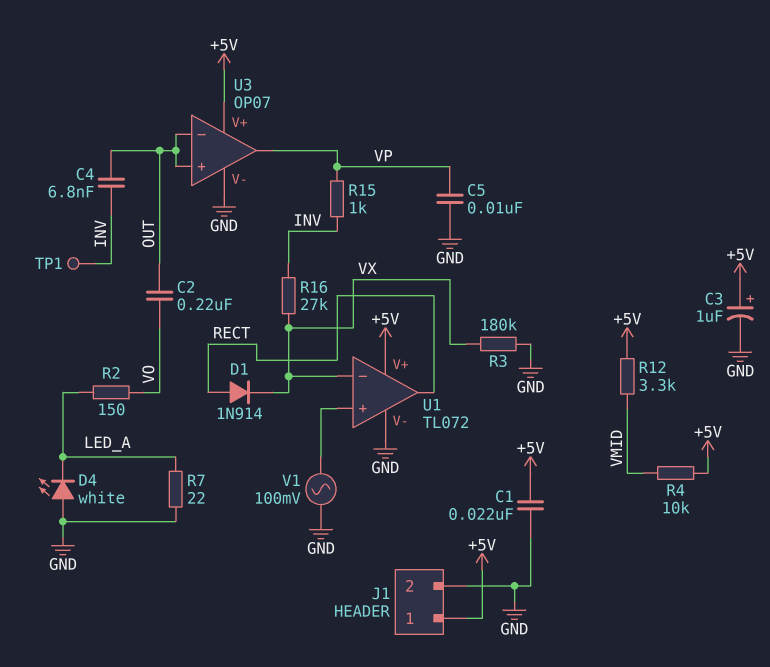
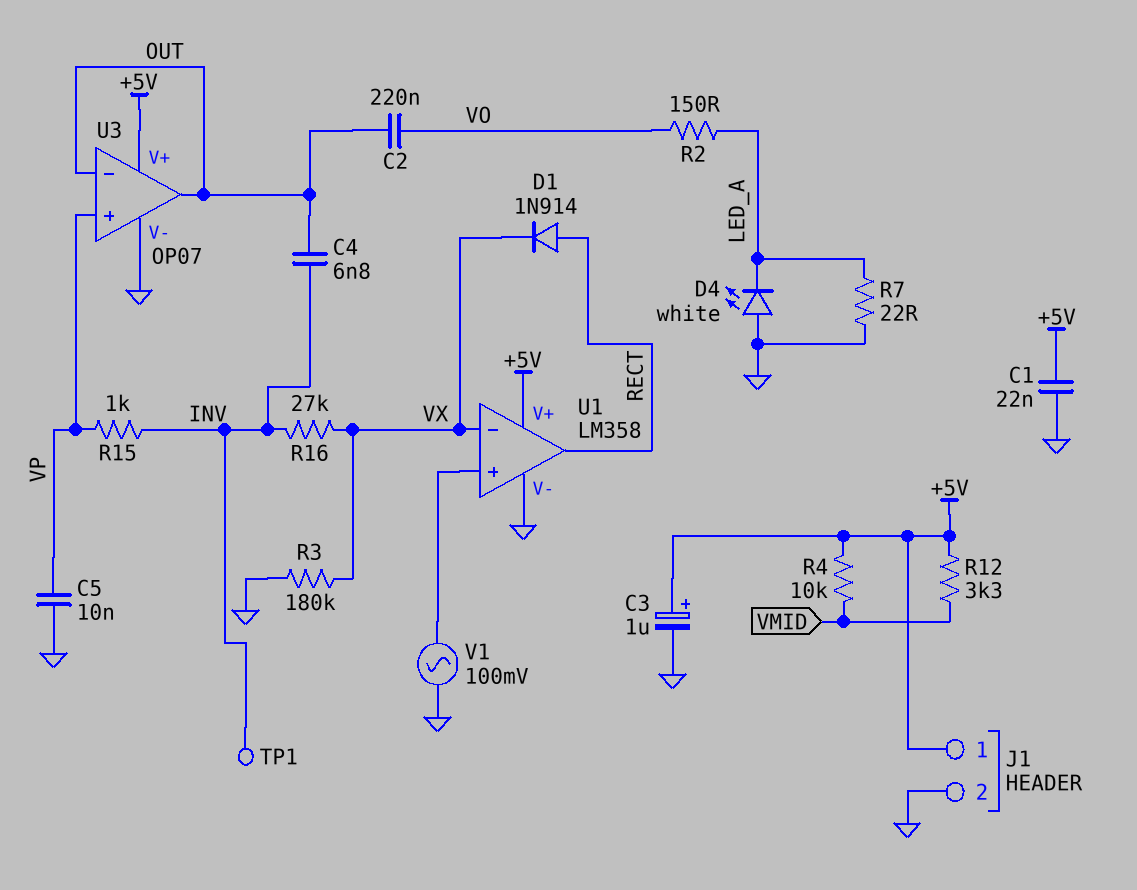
U1: TL072 -> LM358
U3 pin in+: OUT -> VP
U3 pin out: VP -> OUT

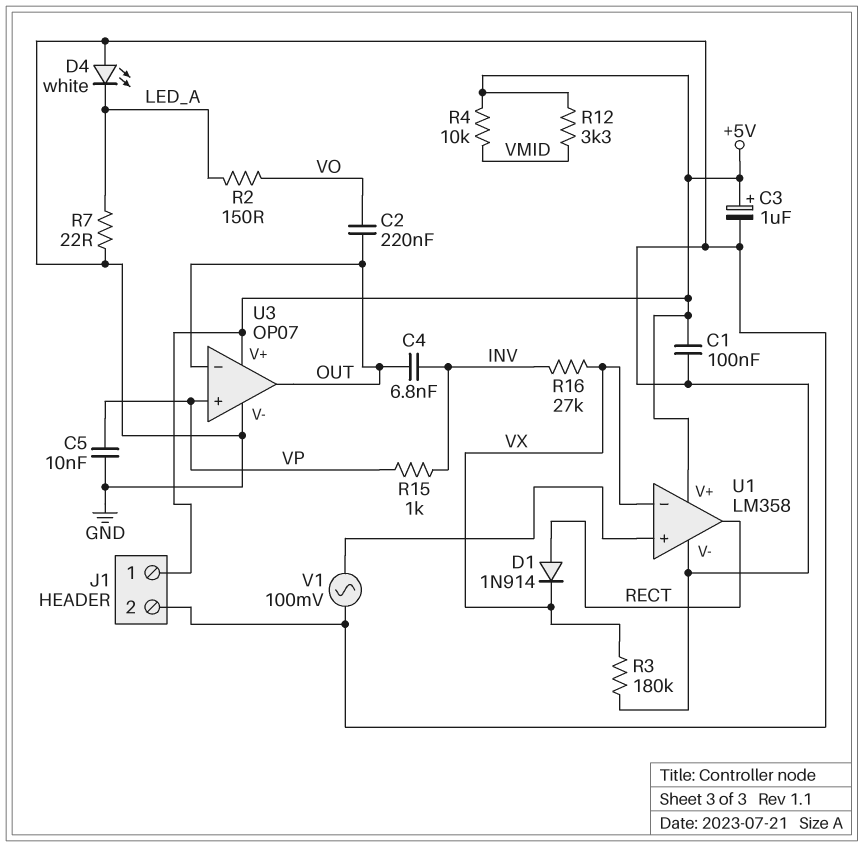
C1: 22nF (+5V, GND) -> 100nF (+5V, GND)
TP1: test point (INV) -> none

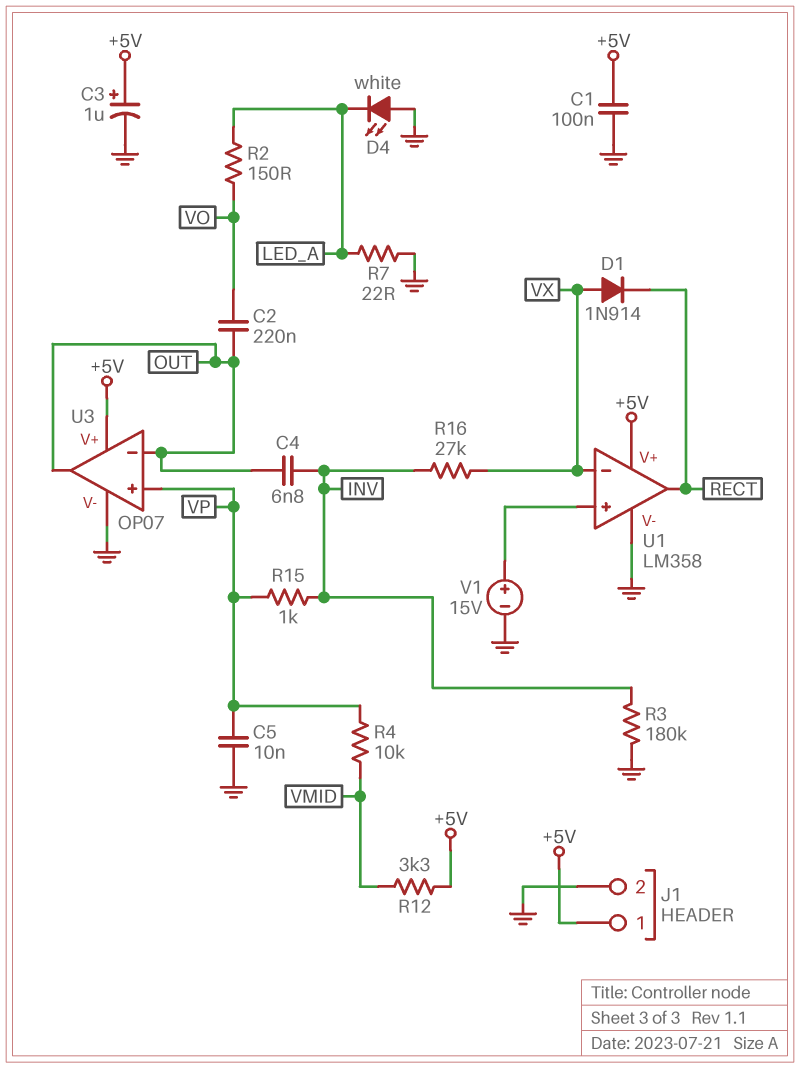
D1: diode 1N914 (A RECT, K VX) -> diode 1N914 (A VX, K RECT)
R3: 180k (GND, VX) -> 180k (GND, INV)
R4: 10k (+5V, VMID) -> 10k (VMID, VP)
V1: AC 100mV (GND, U1/in+) -> 15V (plus U1/in+, minus GND)

